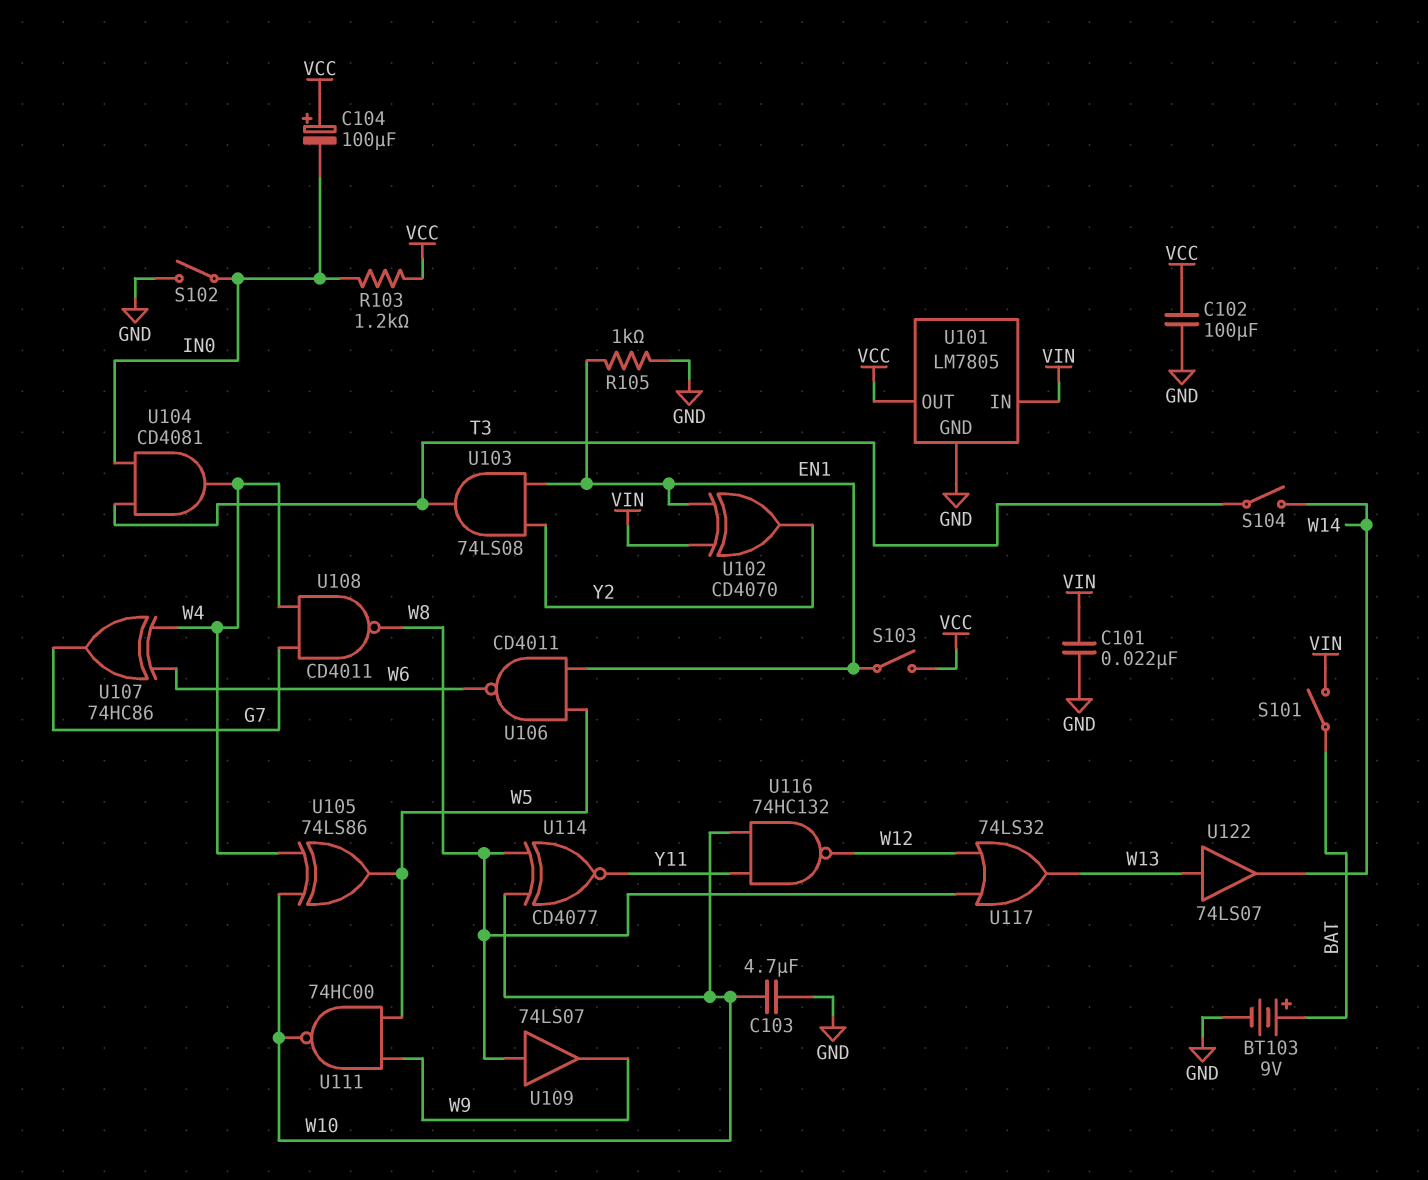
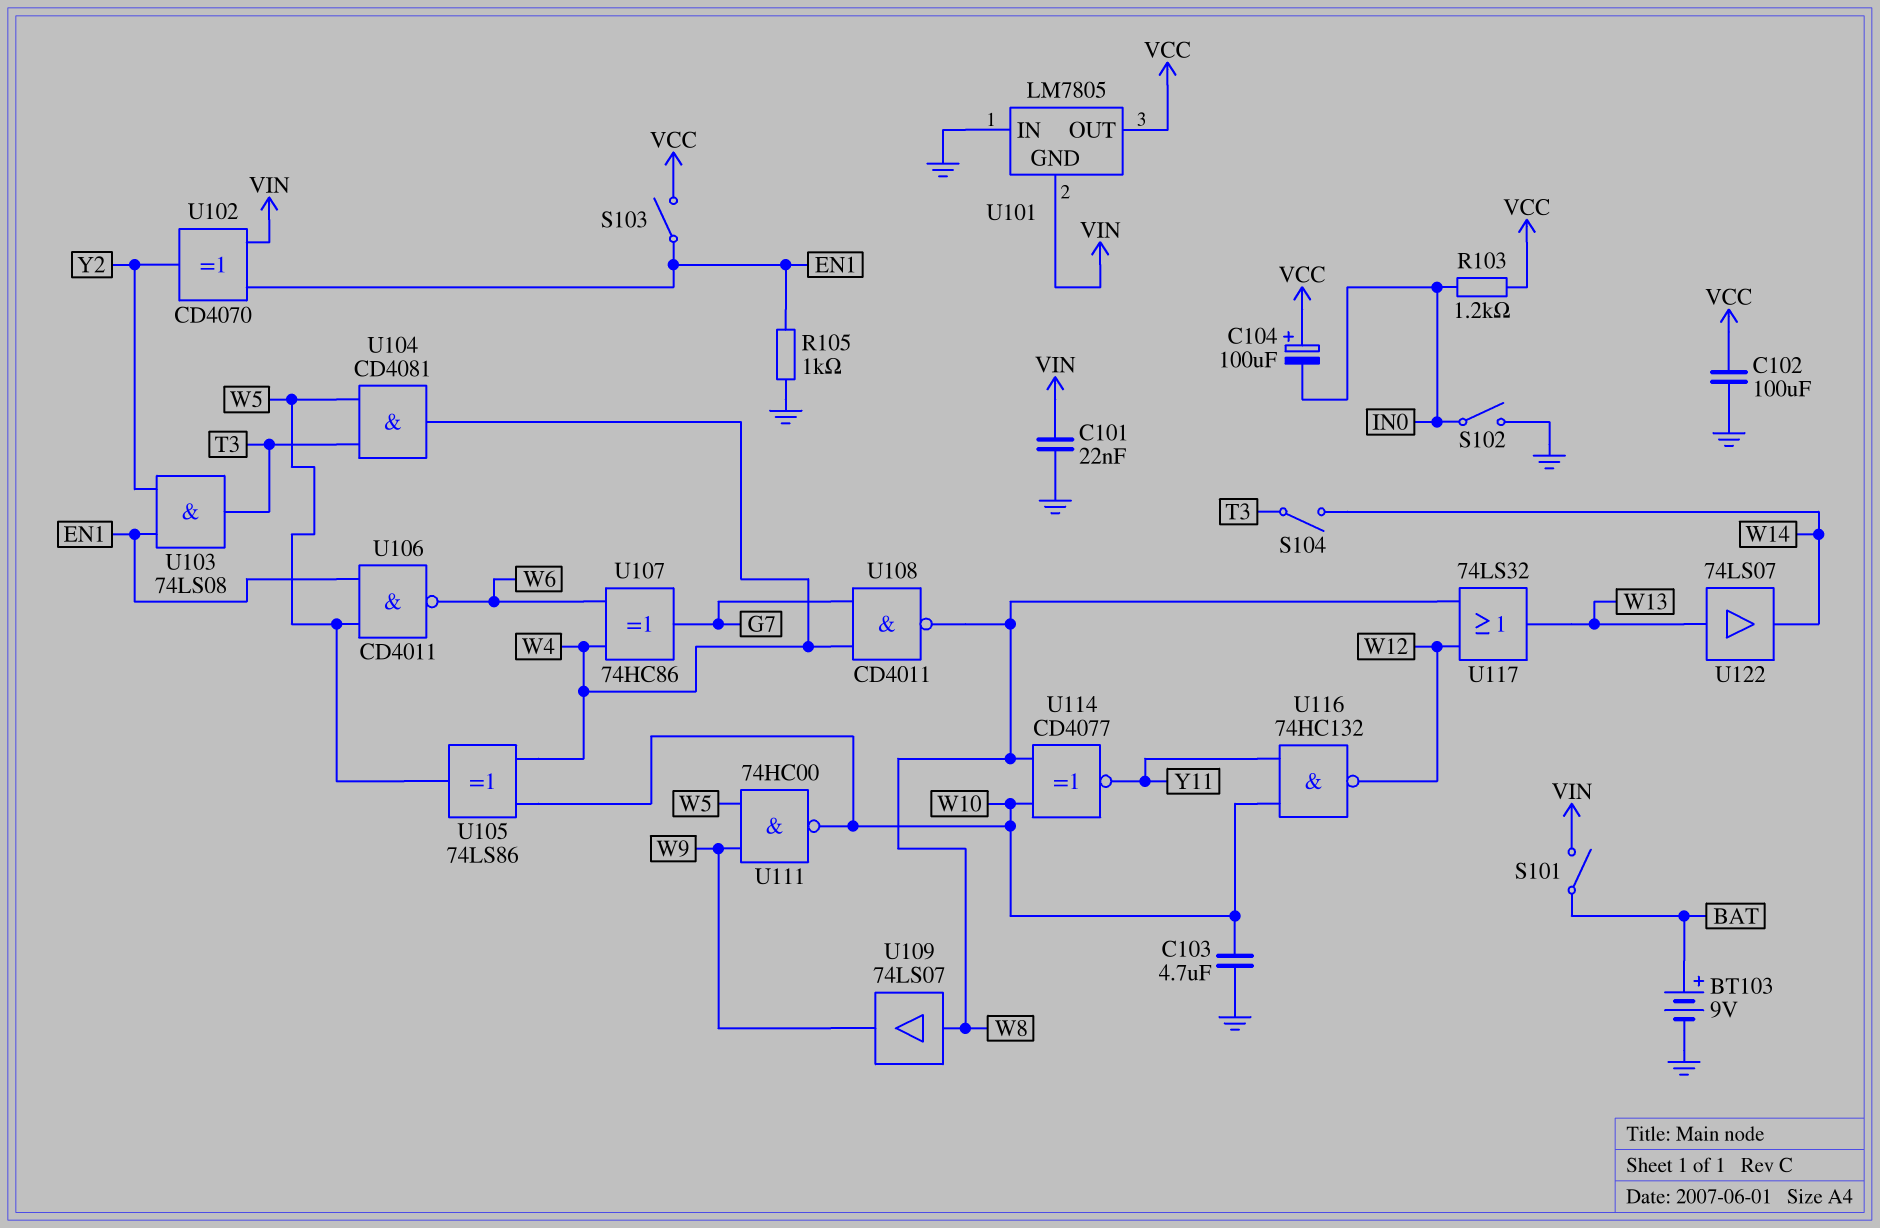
U101 pin GND: GND -> VIN
U101 pin IN: VIN -> GND
U104: AND CD4081 (in IN0, in T3, out W4) -> AND CD4081 (in T3, in W5, out W4)

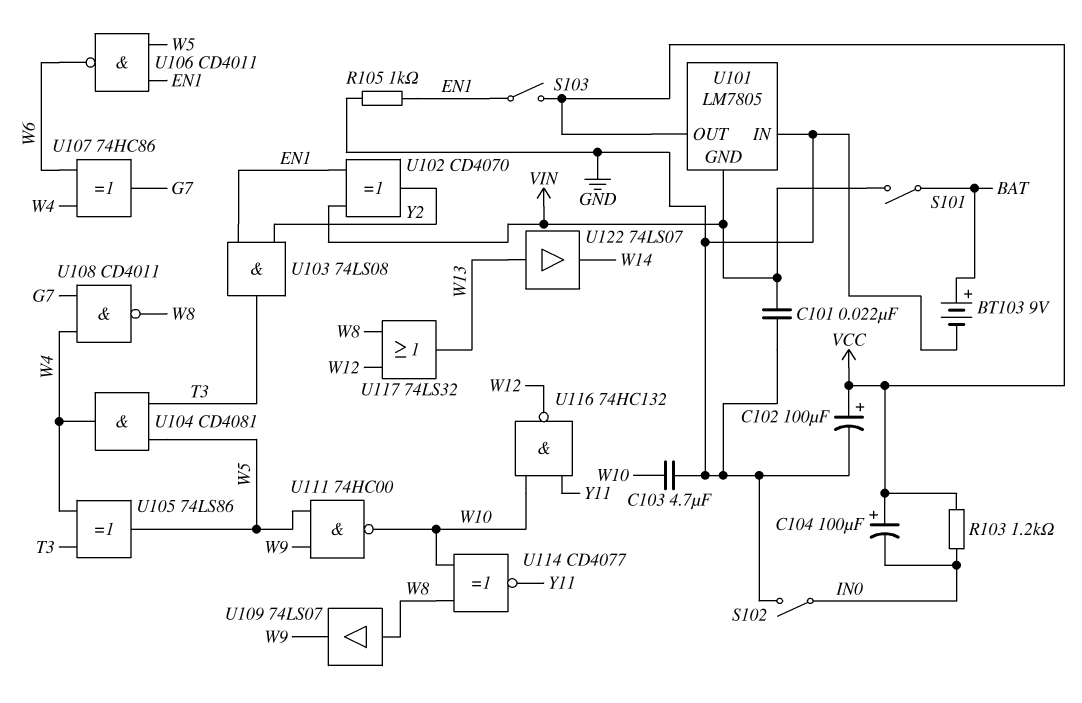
C102: 100uF (GND, VCC) -> 100uF (plus VCC, minus GND)
S104: switch (T3, W14) -> none
U105: XOR 74LS86 (in W4, in W10, out W5) -> XOR 74LS86 (in T3, in W4, out W5)

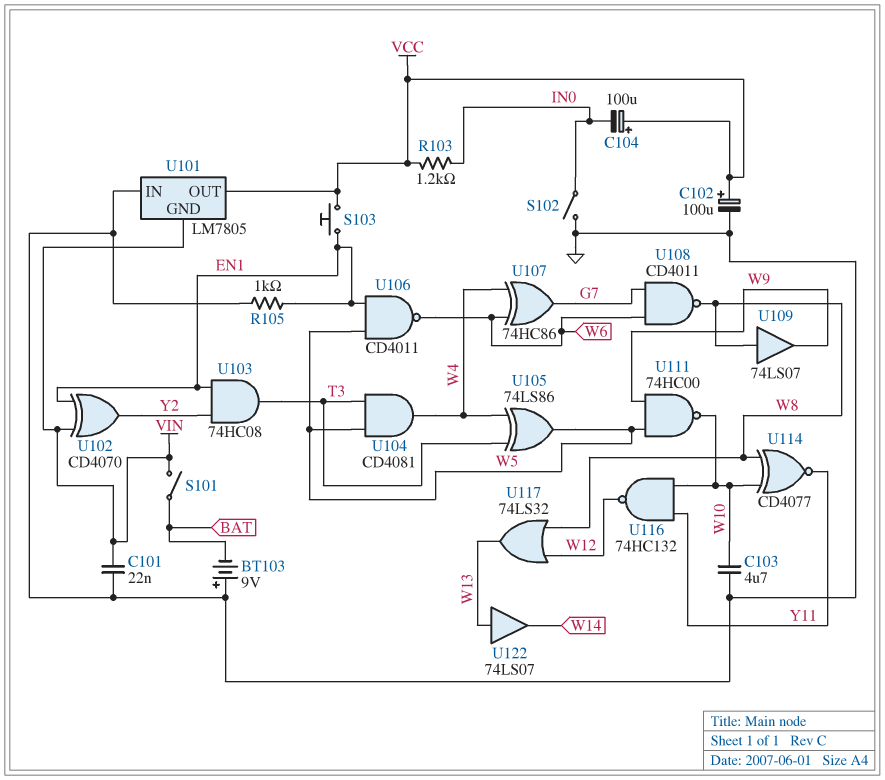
BT103: 9V (plus BAT, minus GND) -> 9V (plus GND, minus BAT)
S103: switch (EN1, VCC) -> button (EN1, VCC)
U103: AND 74LS08 (in EN1, in Y2, out T3) -> AND 74HC08 (in EN1, in Y2, out T3)
U108: NAND CD4011 (in G7, in W4, out W8) -> NAND CD4011 (in G7, in W6, out W8)

